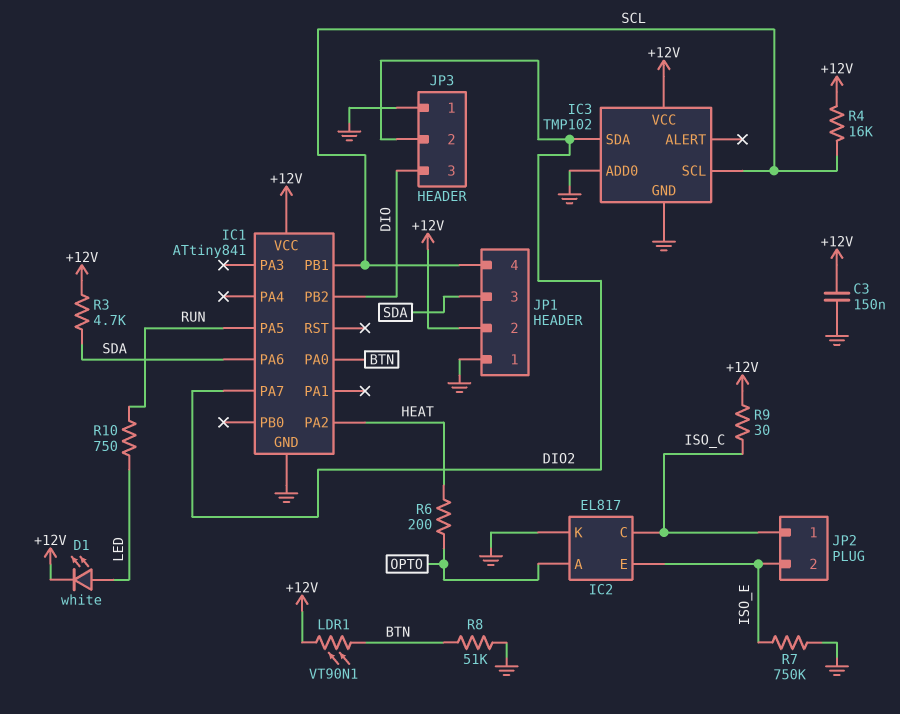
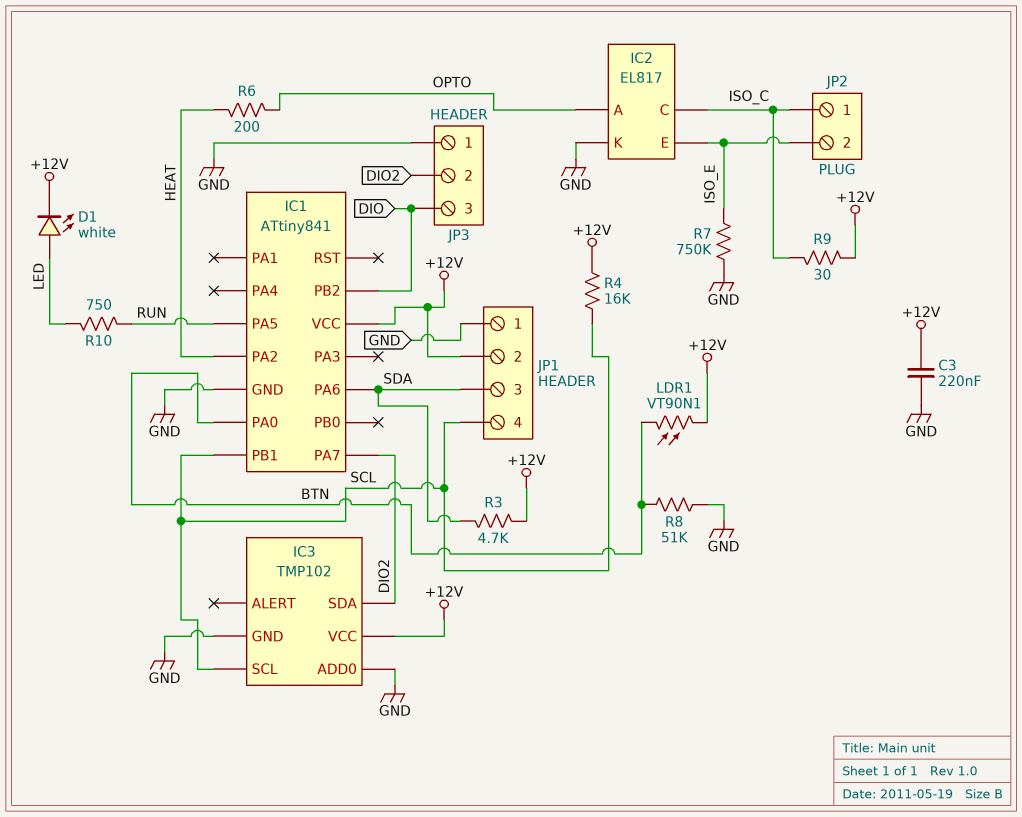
C3: 150nF (+12V, GND) -> 220nF (+12V, GND)

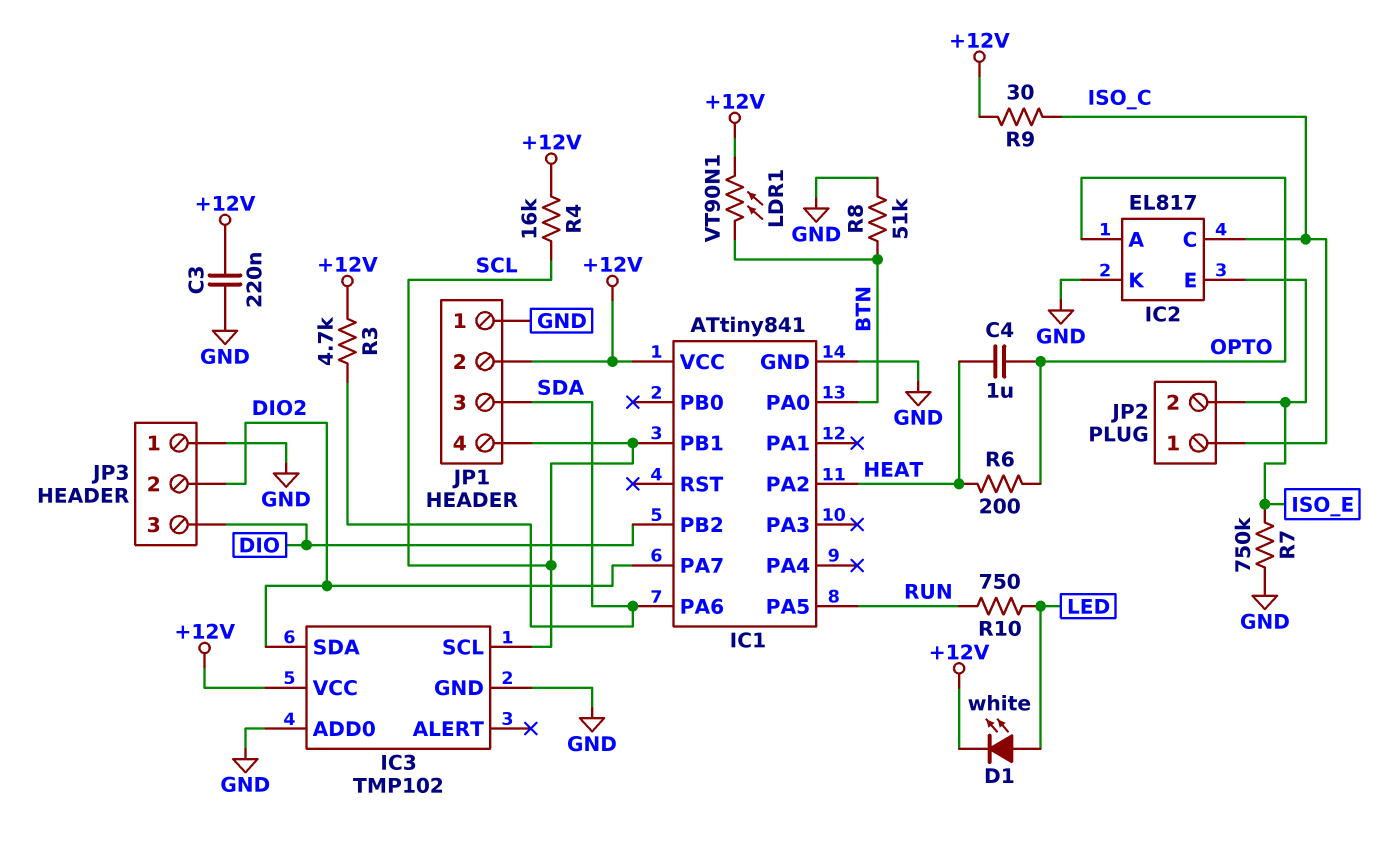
C4: none -> 1uF (HEAT, OPTO)

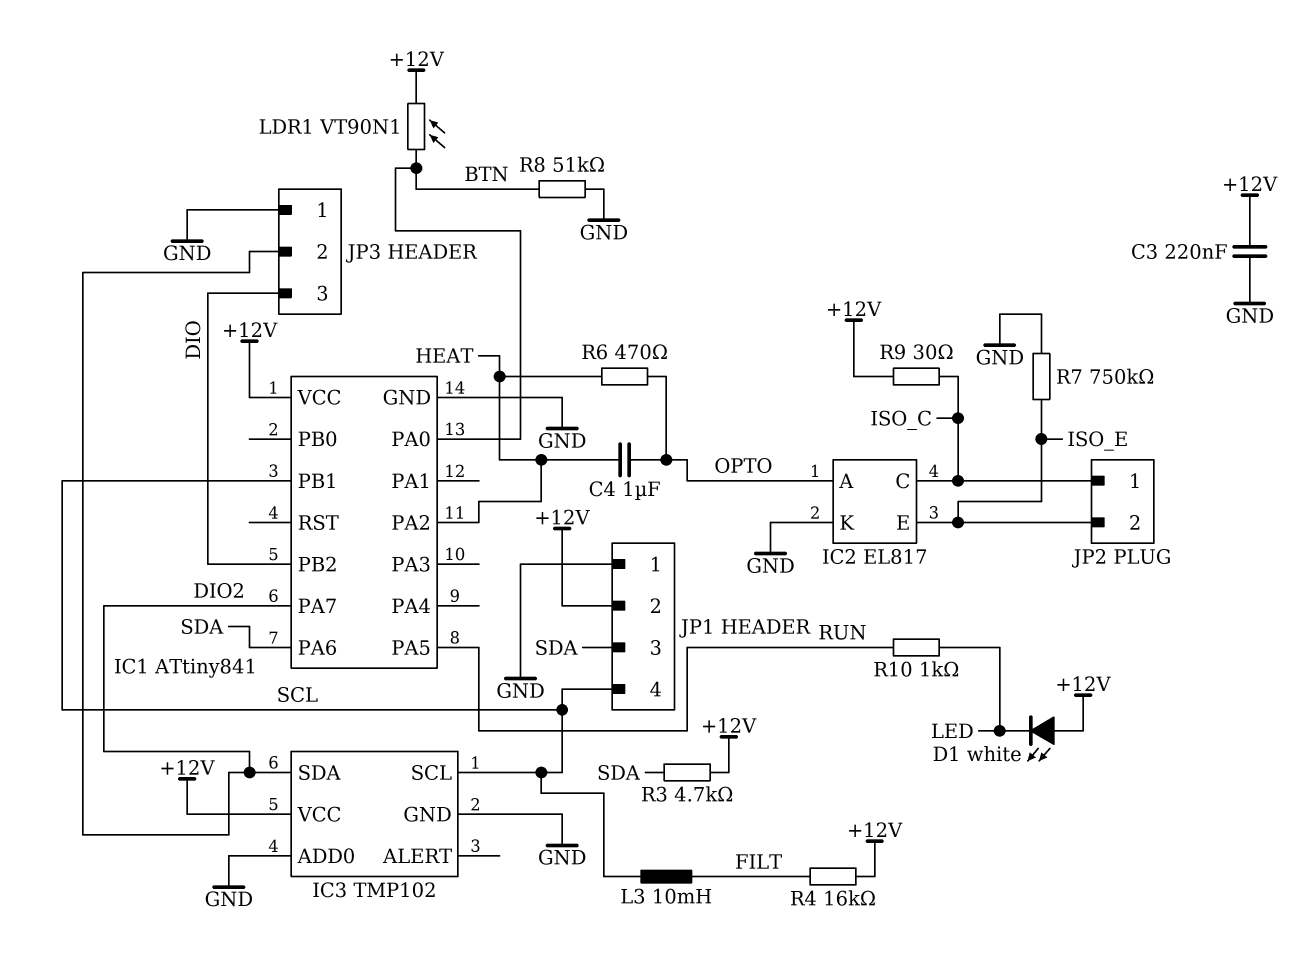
D1: LED white (A LED, K +12V) -> LED white (A +12V, K LED)
L3: none -> 10mH (FILT, SCL)
R4: 16k (+12V, SCL) -> 16k (+12V, FILT)
R6: 200 (HEAT, OPTO) -> 470 (HEAT, OPTO)
R10: 750 (LED, RUN) -> 1k (LED, RUN)

